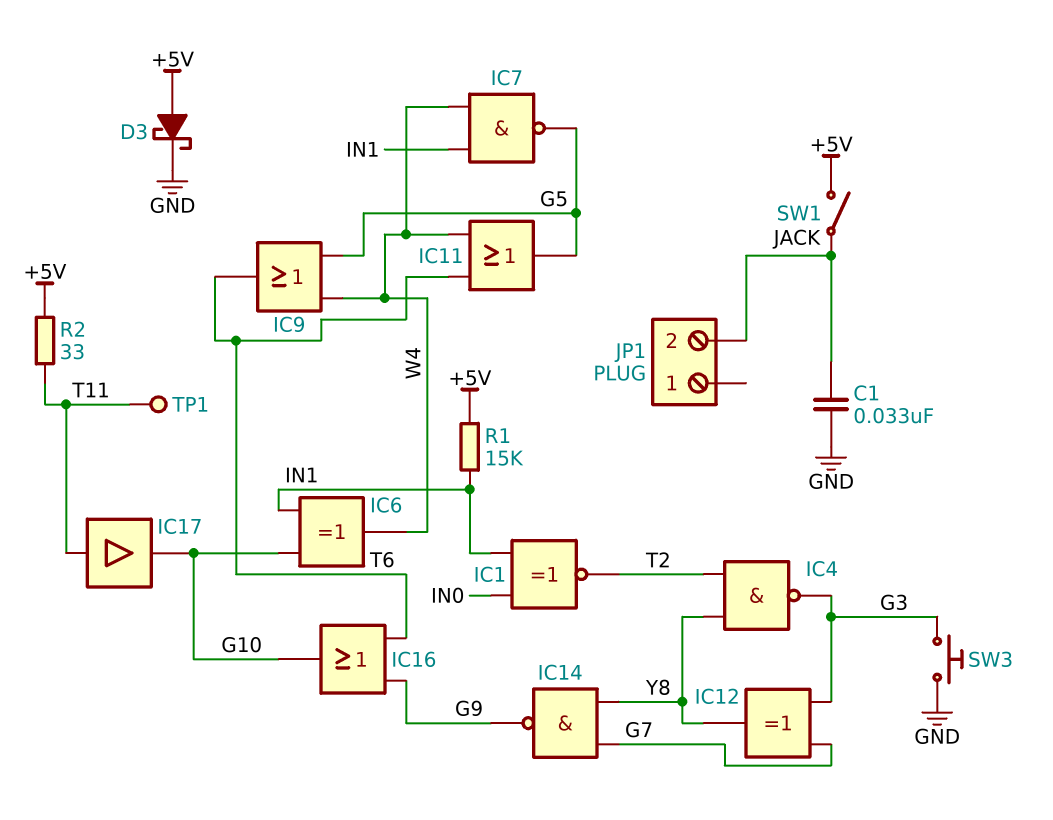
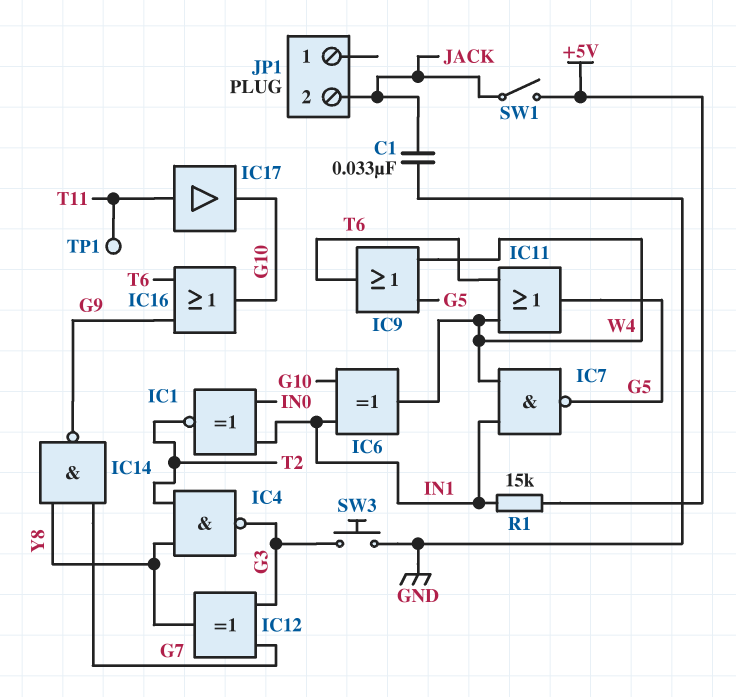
D3: schottky (A +5V, K GND) -> none
R2: 33 (+5V, T11) -> none

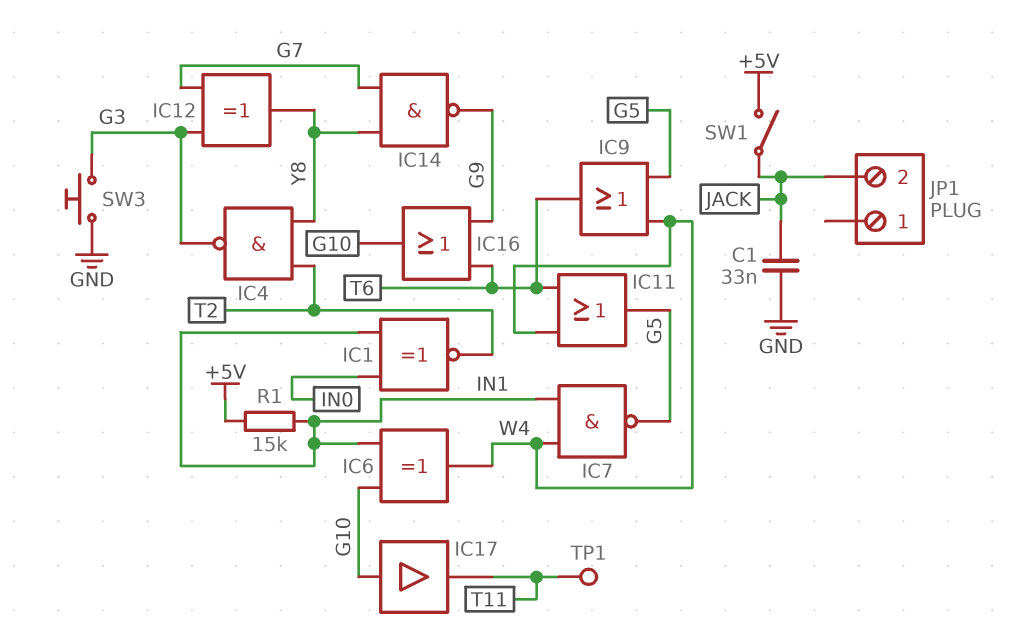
IC17: buffer (in T11, out G10) -> buffer (in G10, out T11)

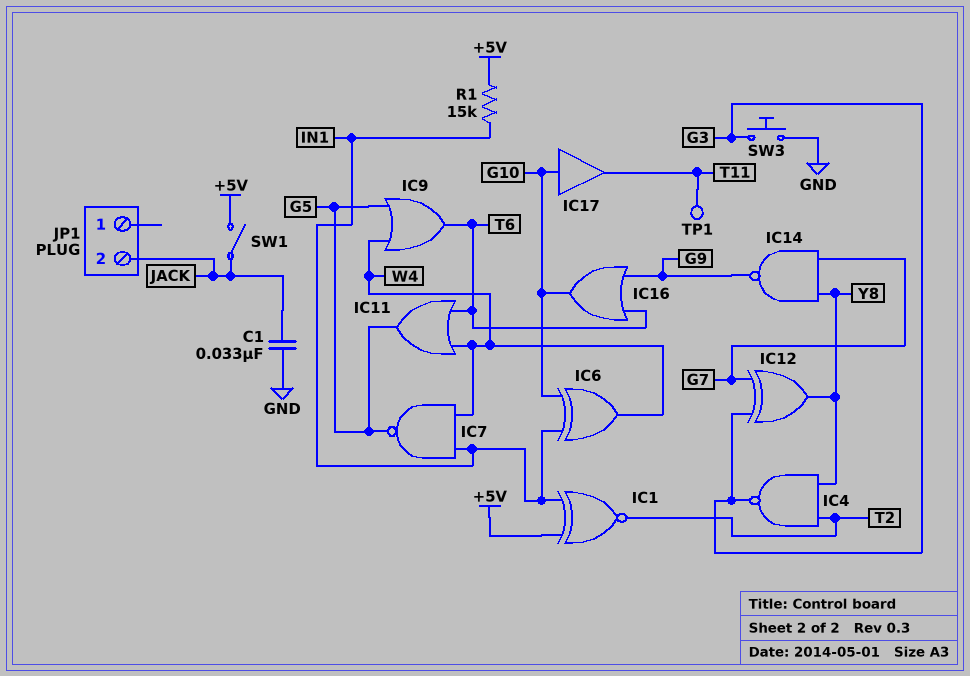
IC1: XNOR (in IN0, in IN1, out T2) -> XNOR (in +5V, in IN1, out T2)

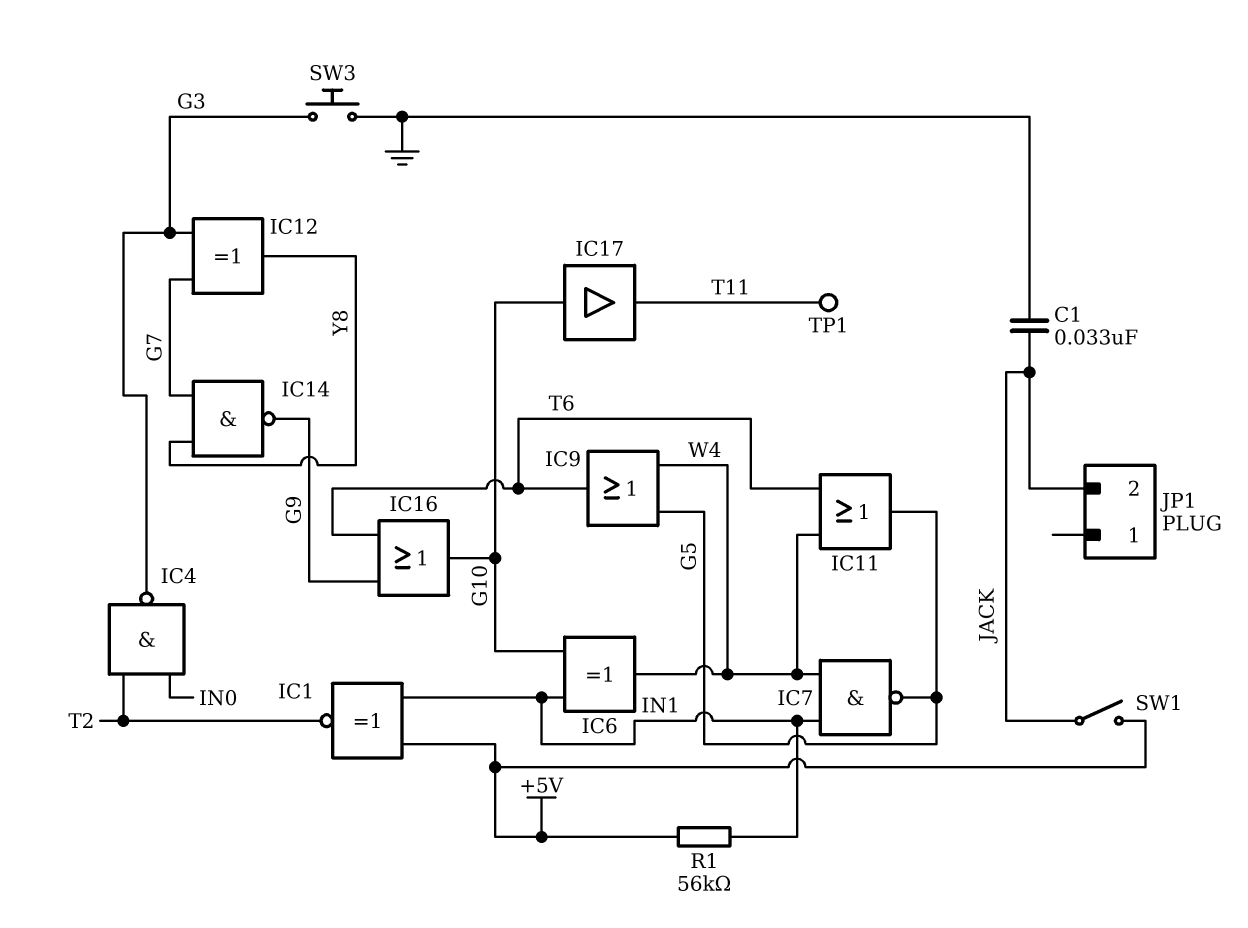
IC4: NAND (in T2, in Y8, out G3) -> NAND (in IN0, in T2, out G3)
R1: 15k (+5V, IN1) -> 56k (+5V, IN1)

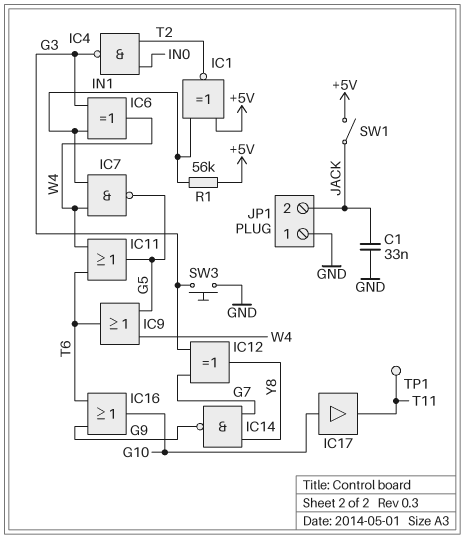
IC6: XOR (in G10, in IN1, out W4) -> XOR (in G3, in IN1, out W4)
JP1 pin 1: none -> GND

